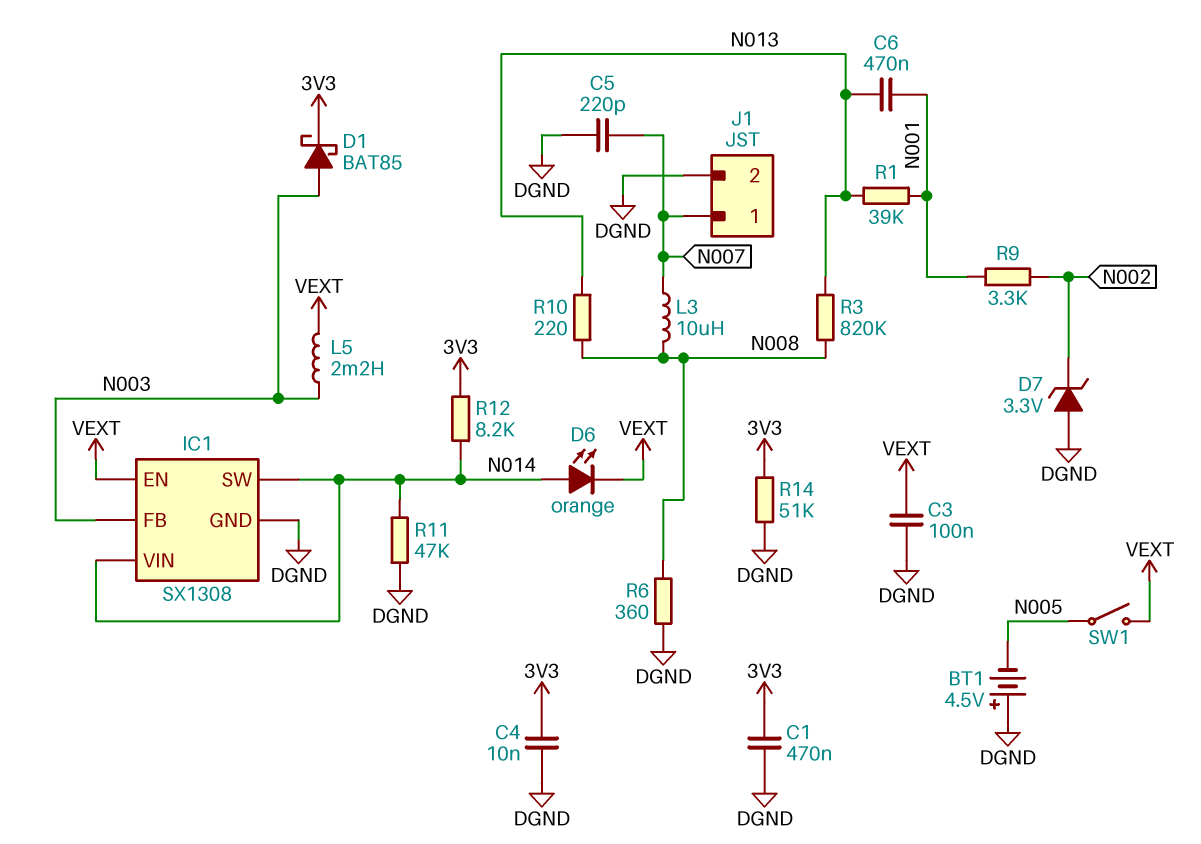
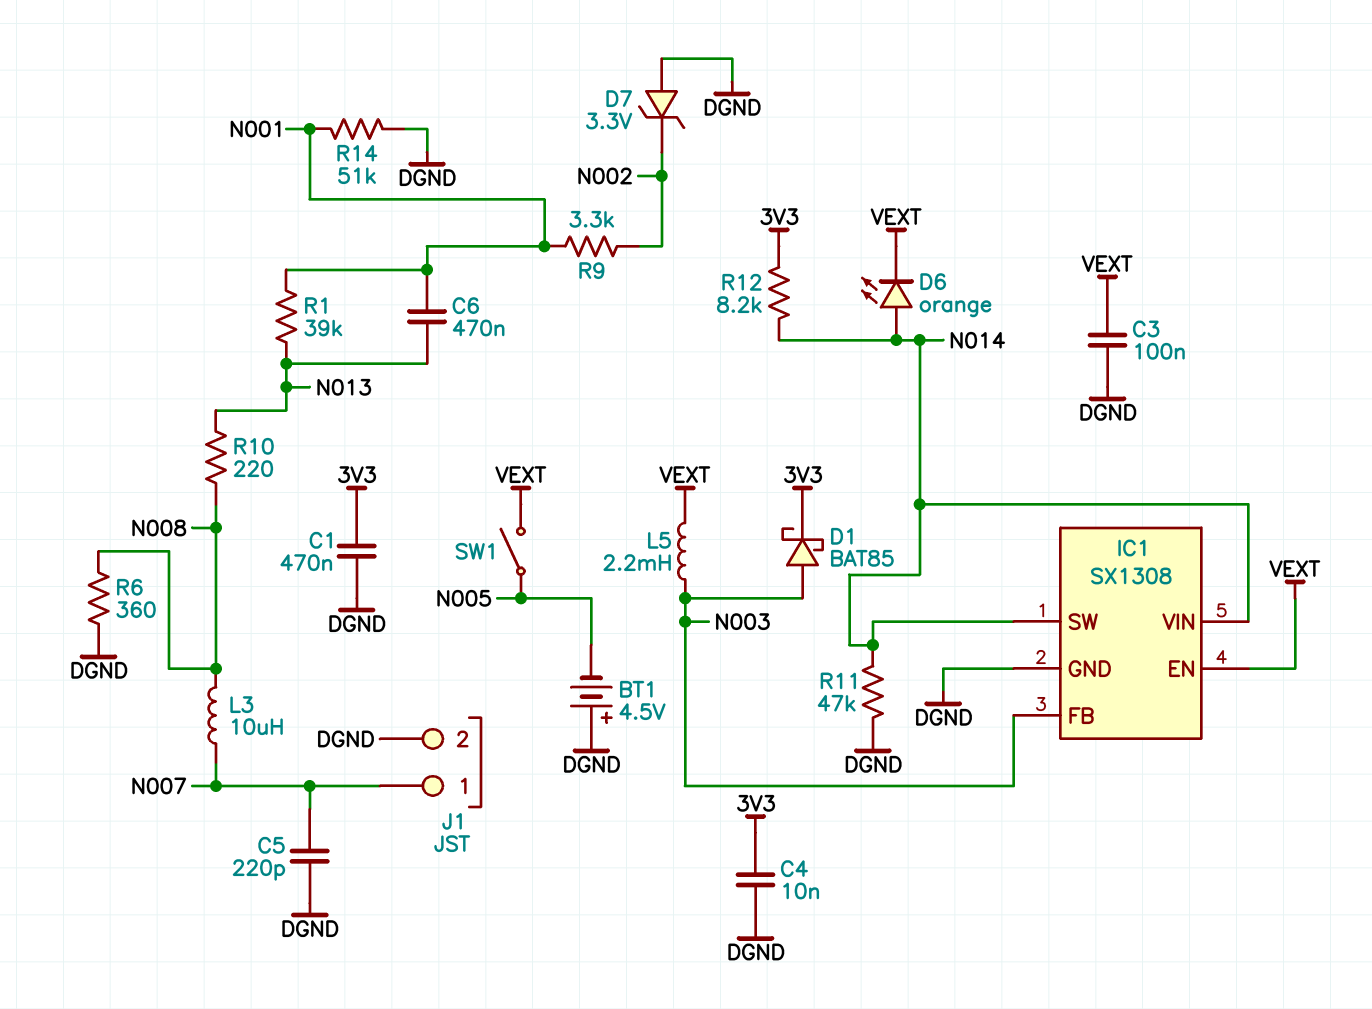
R3: 820k (N008, N013) -> none
R14: 51k (3V3, DGND) -> 51k (DGND, N001)

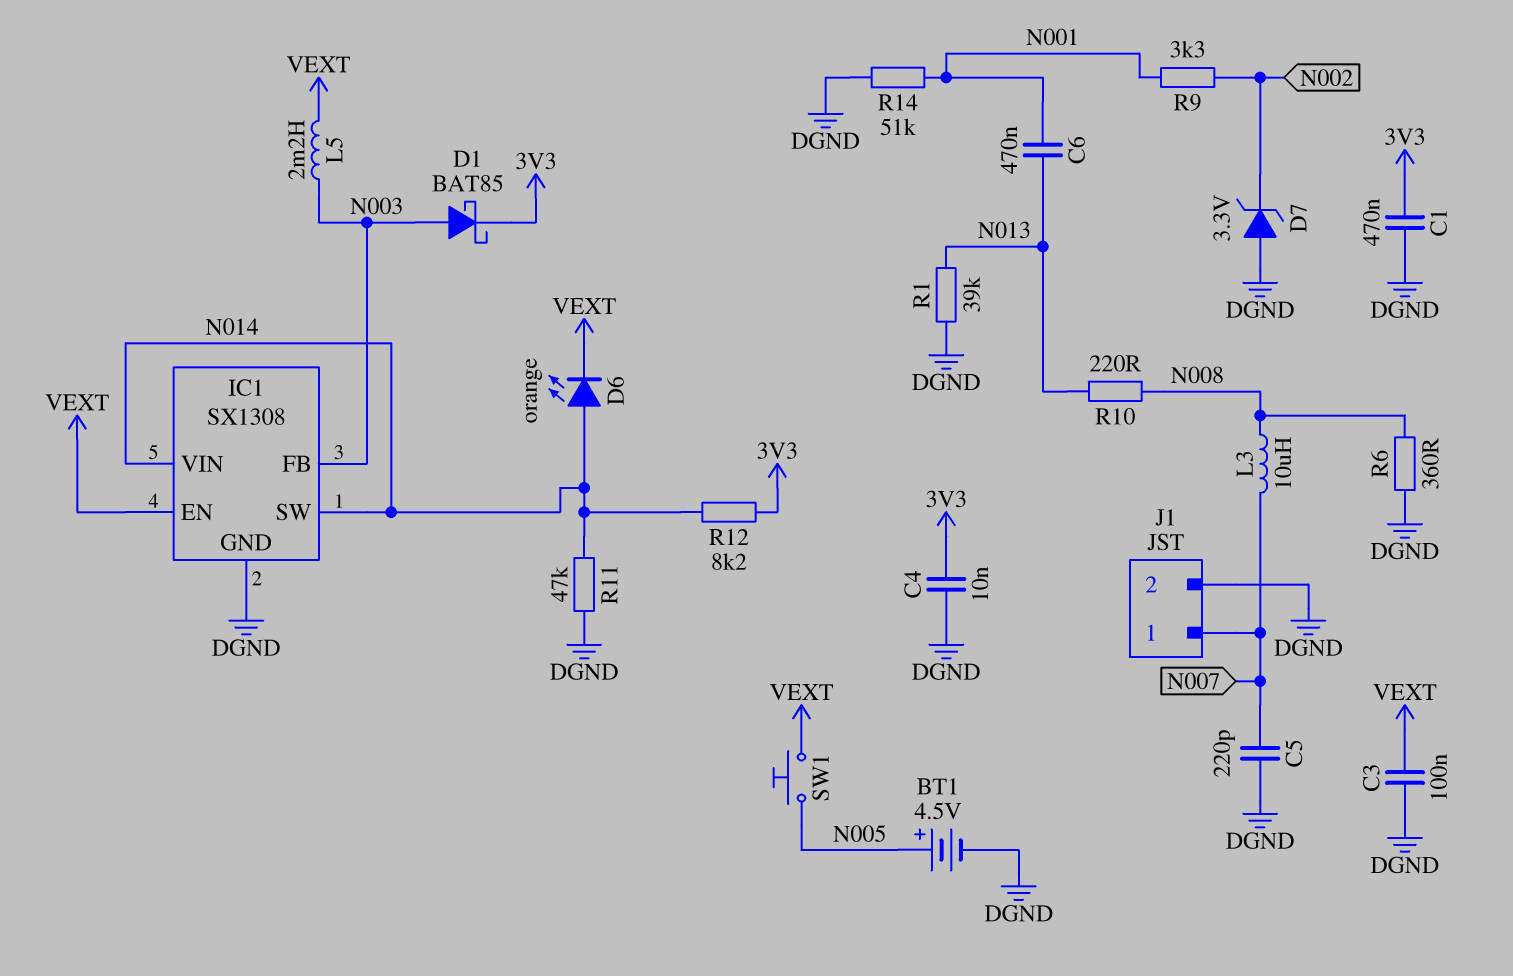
BT1: 4.5V (plus DGND, minus N005) -> 4.5V (plus N005, minus DGND)
R1: 39k (N001, N013) -> 39k (DGND, N013)
SW1: switch (N005, VEXT) -> button (N005, VEXT)

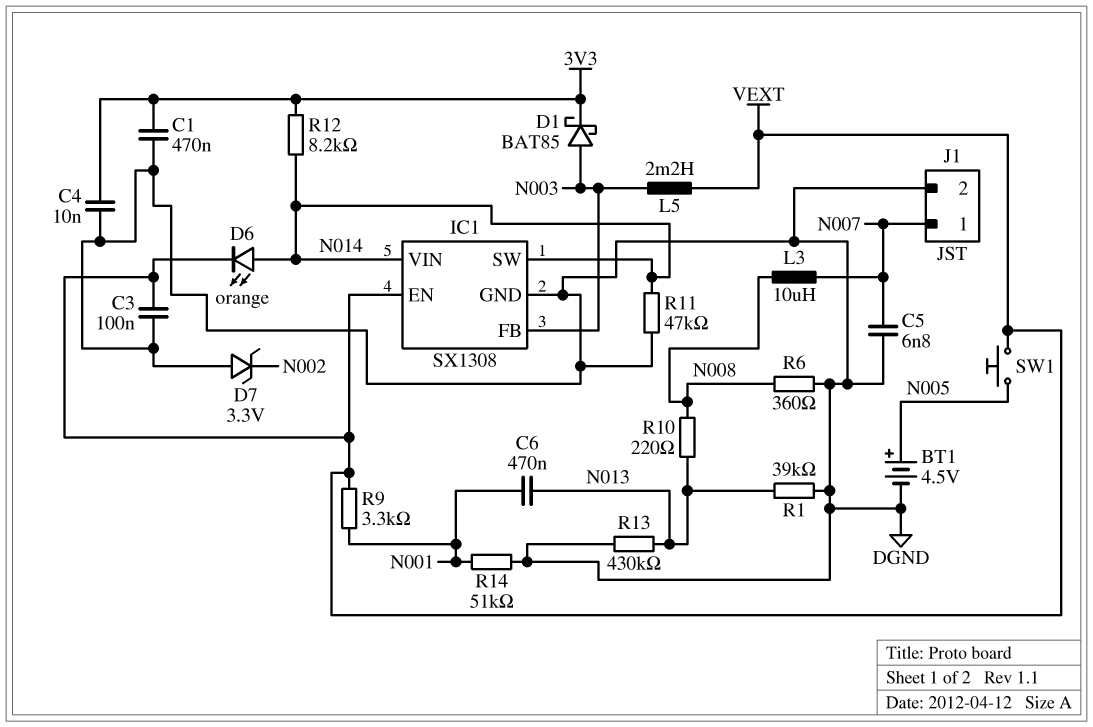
C5: 220pF (DGND, N007) -> 6.8nF (DGND, N007)
R9: 3.3k (N001, N002) -> 3.3k (N001, VEXT)
R13: none -> 430k (DGND, N013)

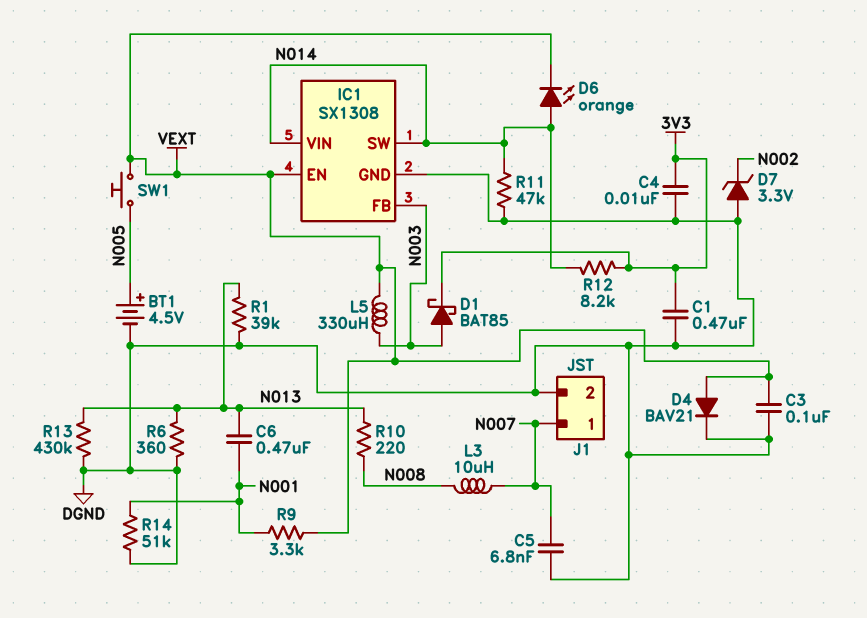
D4: none -> diode BAV21 (A VEXT, K DGND)
L5: 2.2mH (N003, VEXT) -> 330uH (N003, VEXT)
R6: 360 (DGND, N008) -> 360 (DGND, N013)

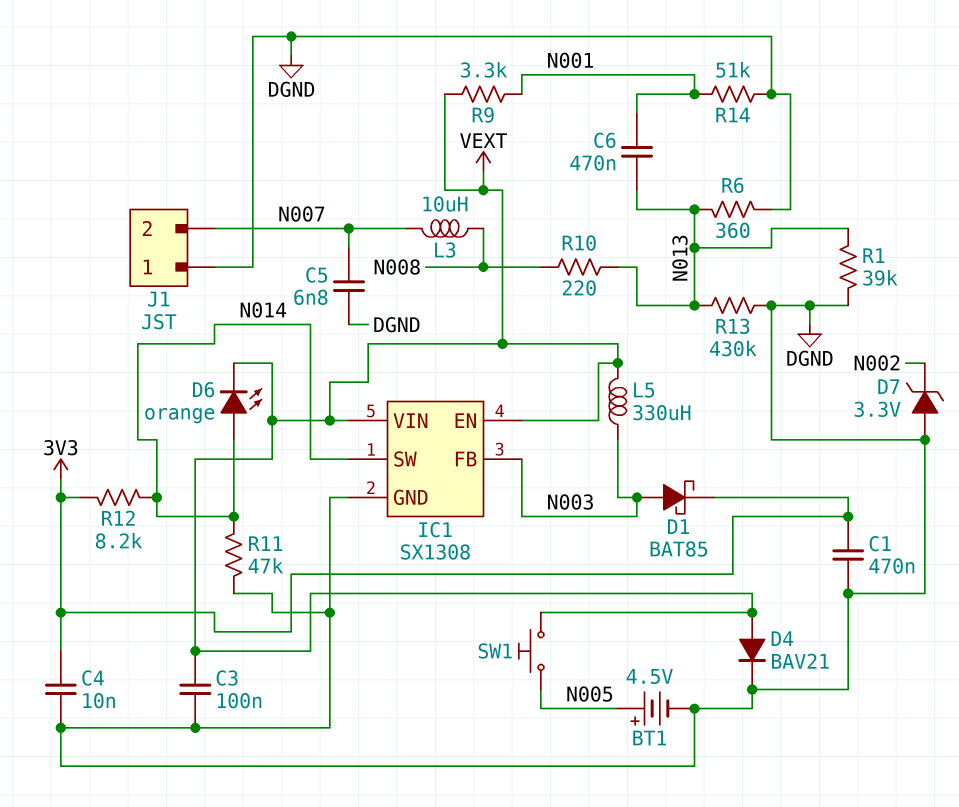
IC1 pin VIN: N014 -> VEXT
J1 pin 1: N007 -> DGND
J1 pin 2: DGND -> N007

